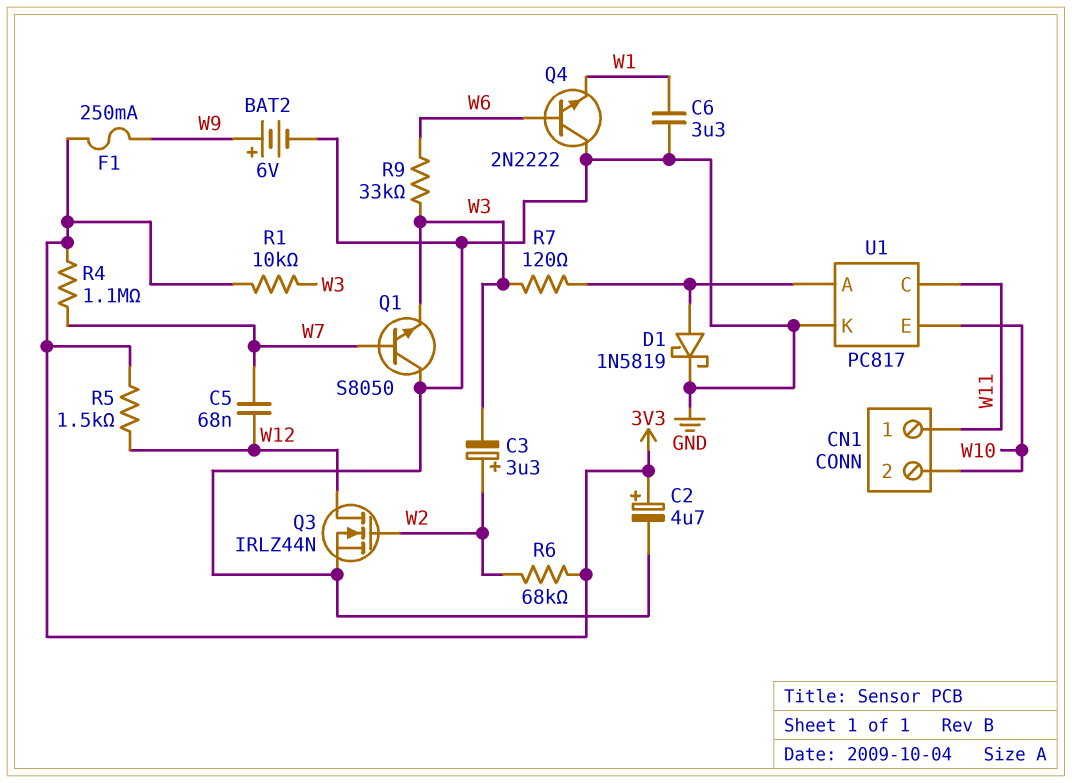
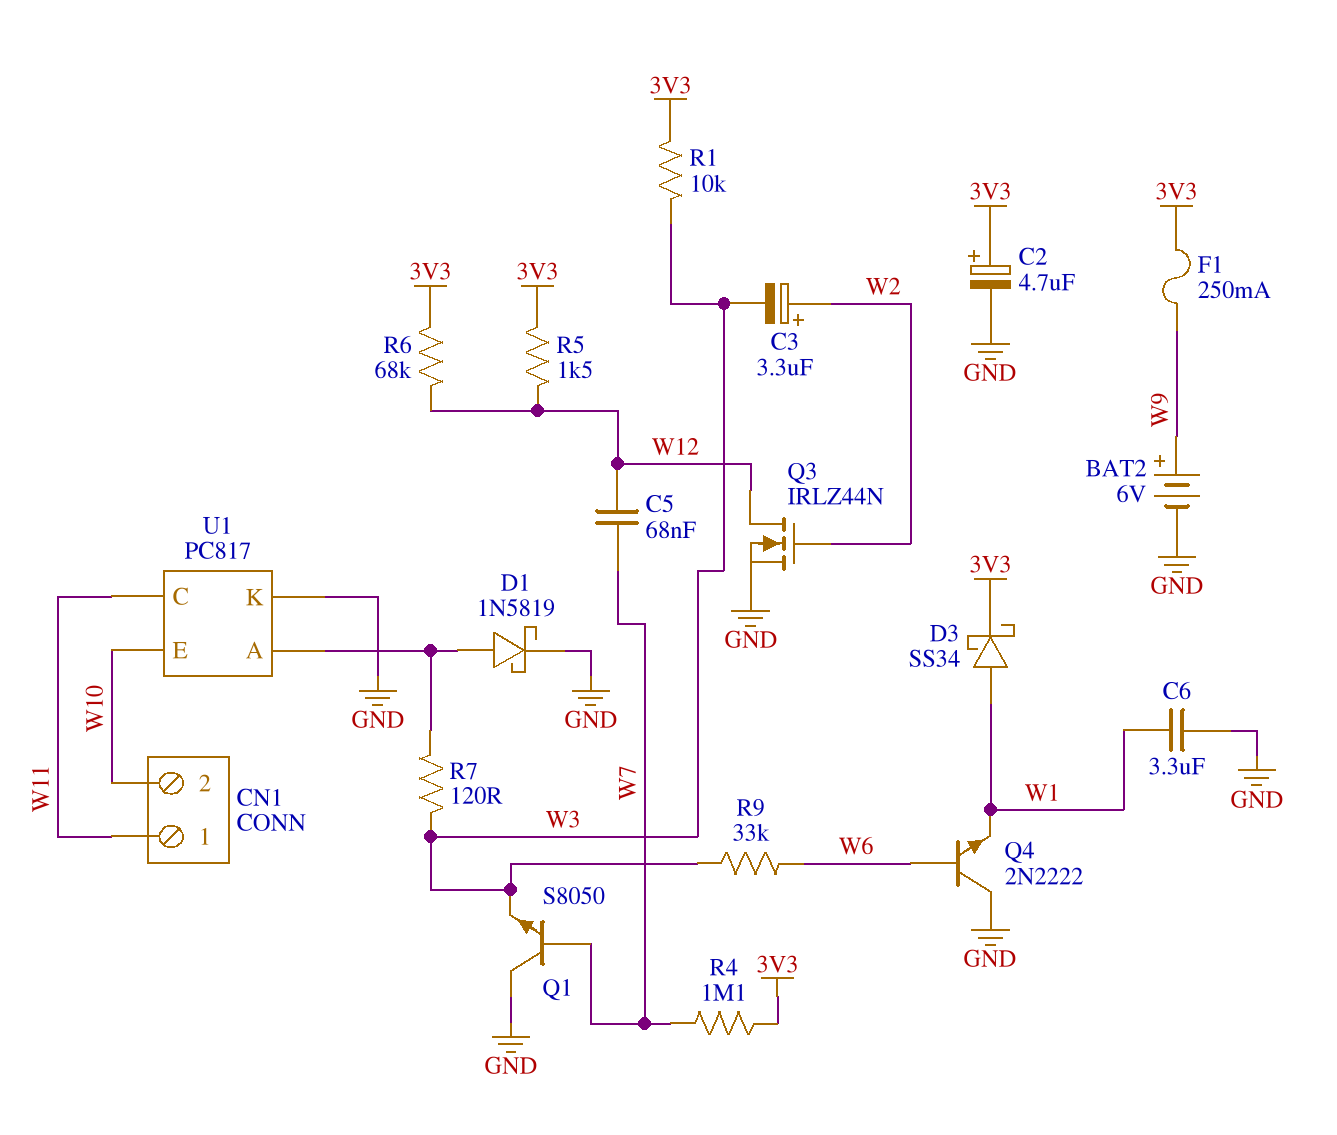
D3: none -> schottky SS34 (A W1, K 3V3)
R6: 68k (3V3, W2) -> 68k (3V3, W12)

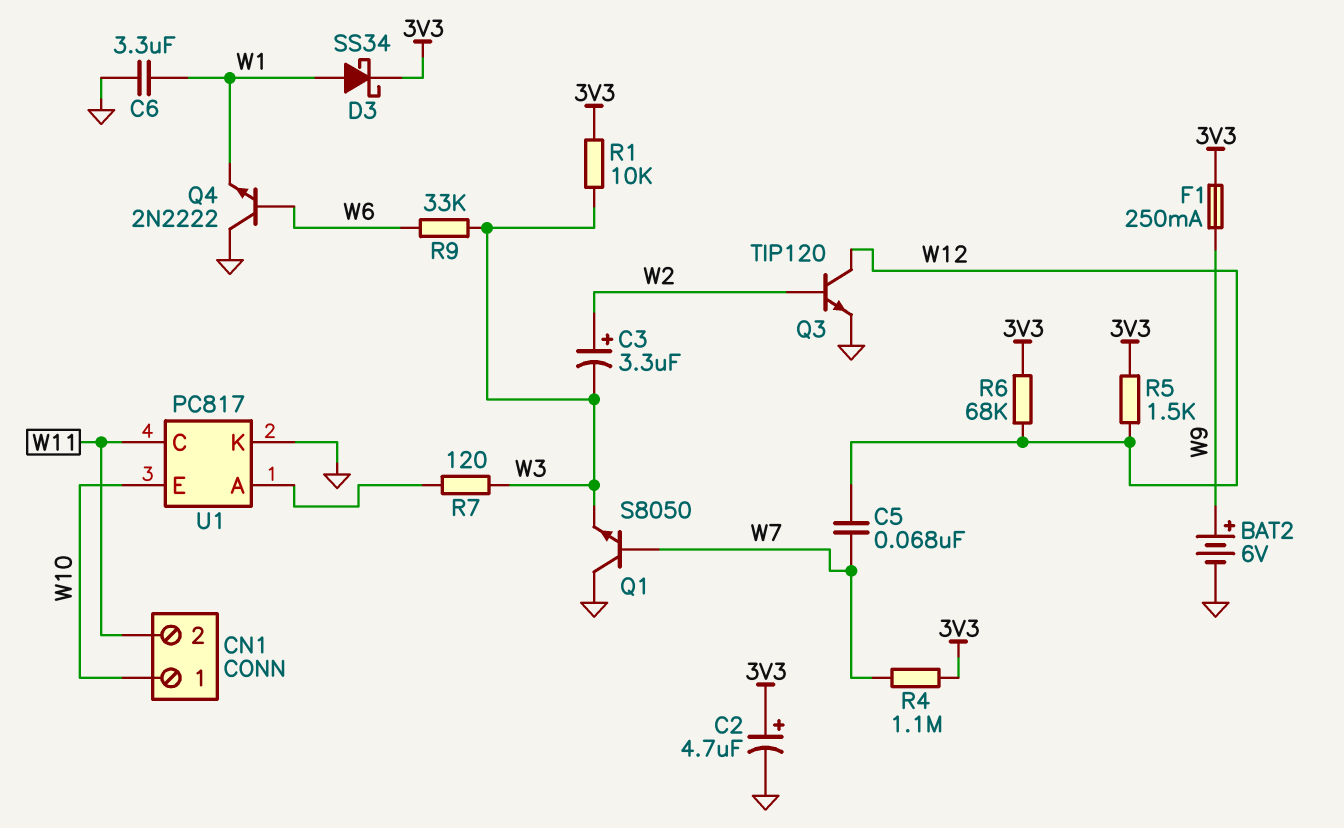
CN1 pin 1: W11 -> W10
CN1 pin 2: W10 -> W11
D1: schottky 1N5819 (A U1/A, K GND) -> none
Q3: NMOS IRLZ44N (G W2, D W12, S GND) -> NPN TIP120 (B W2, C W12, E GND)

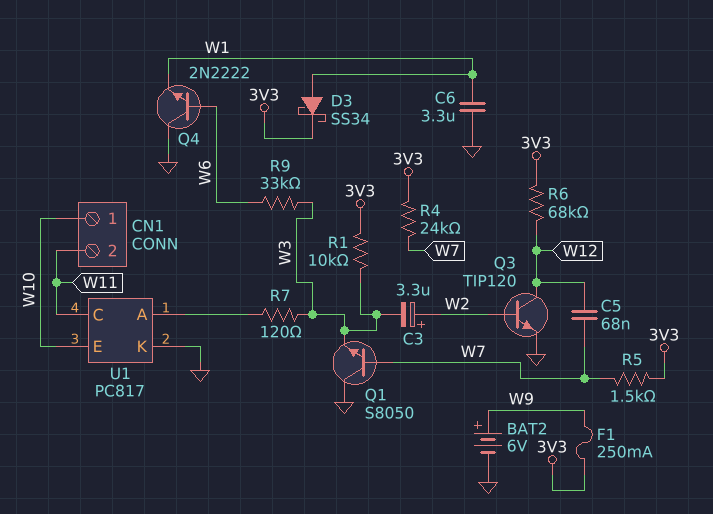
C2: 4.7uF (plus 3V3, minus GND) -> none
R4: 1.1M (3V3, W7) -> 24k (3V3, W7)
R5: 1.5k (3V3, W12) -> 1.5k (3V3, W7)

